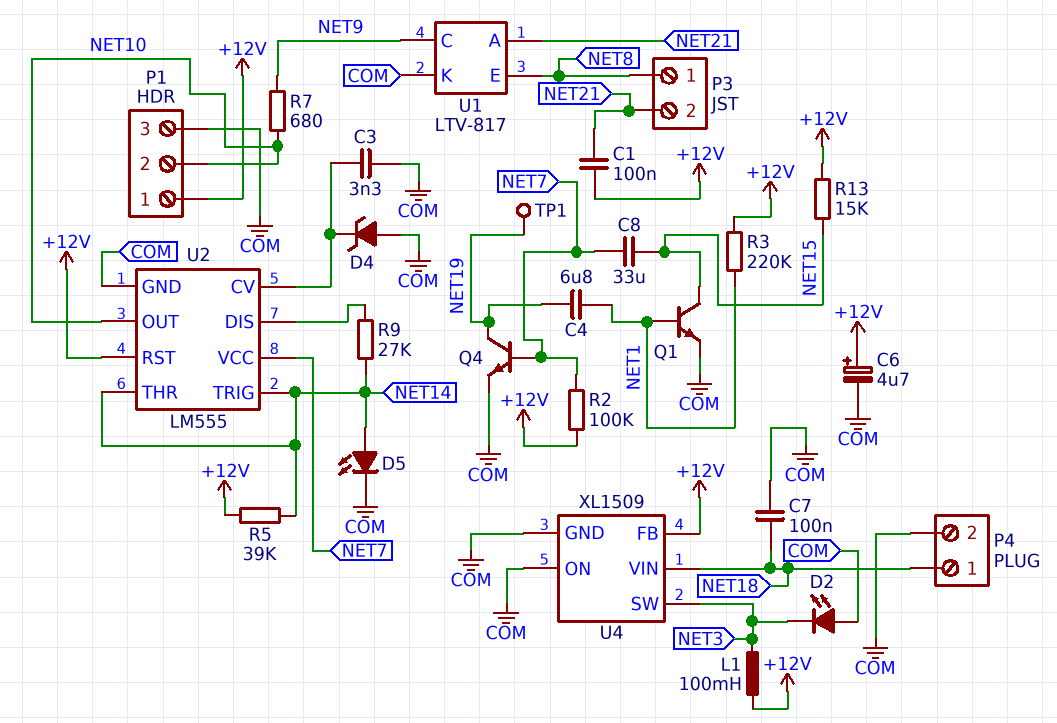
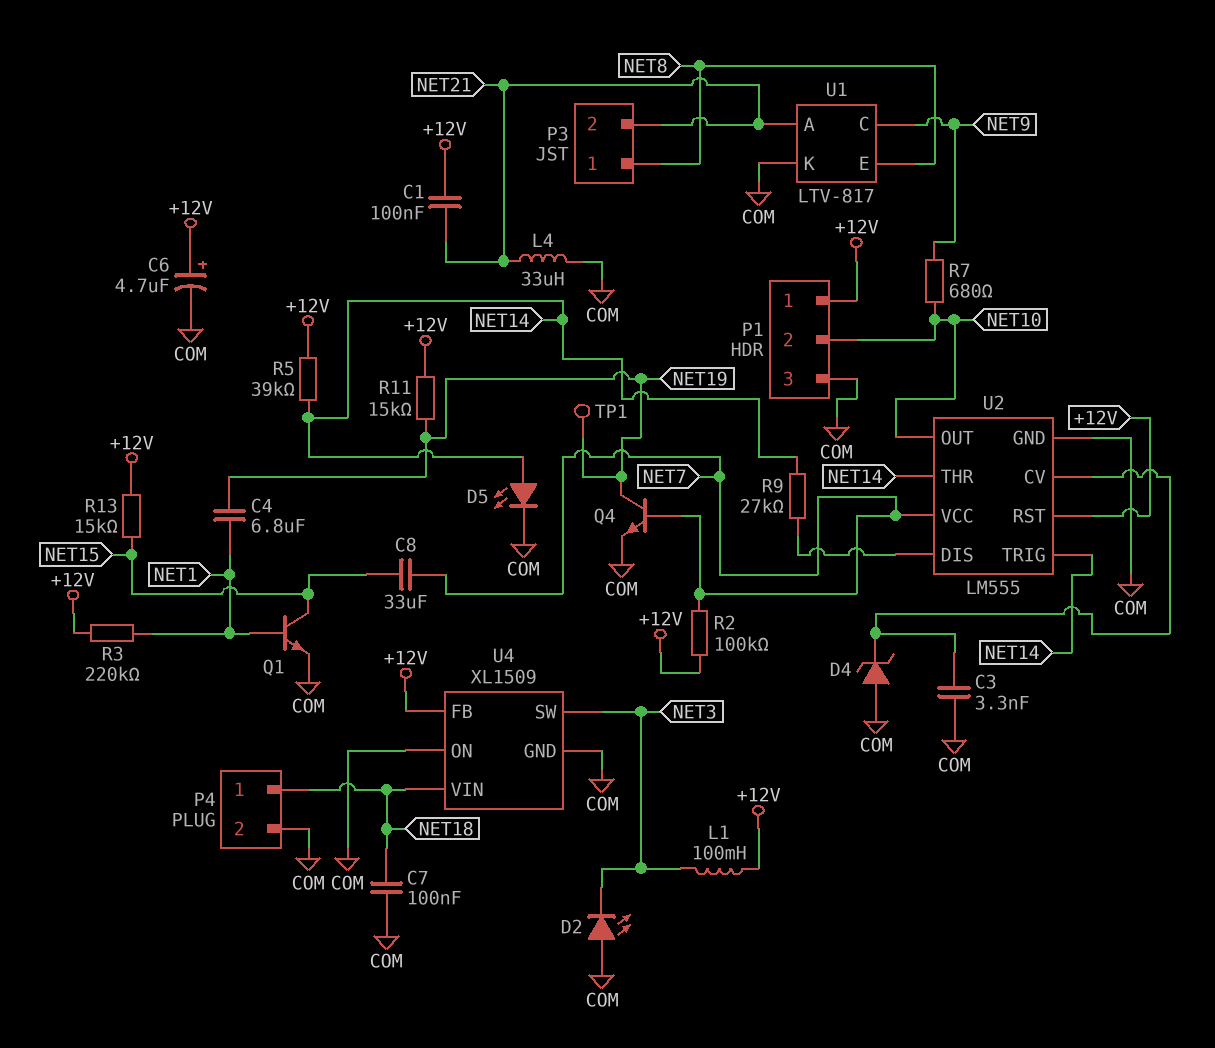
L4: none -> 33uH (COM, NET21)
R11: none -> 15k (+12V, NET19)

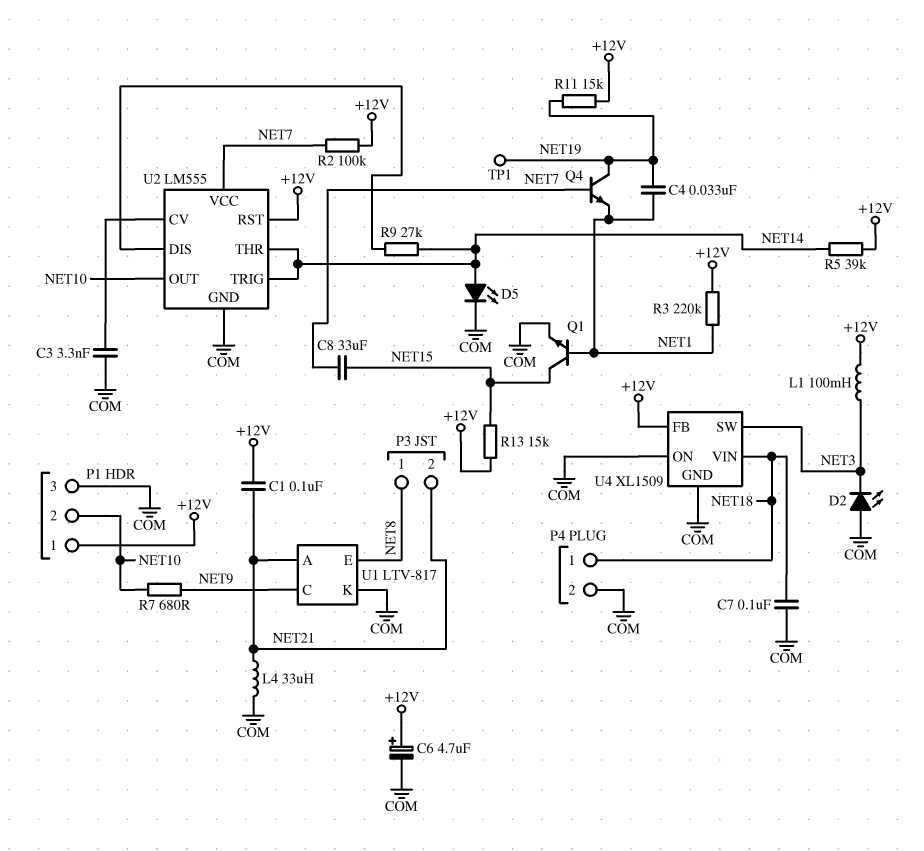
C4: 6.8uF (NET1, NET19) -> 33nF (NET1, NET19)
D4: zener (A COM, K U2/CV) -> none
Q4: NPN (B NET7, C NET19, E COM) -> NPN (B NET7, C NET19, E NET1)

